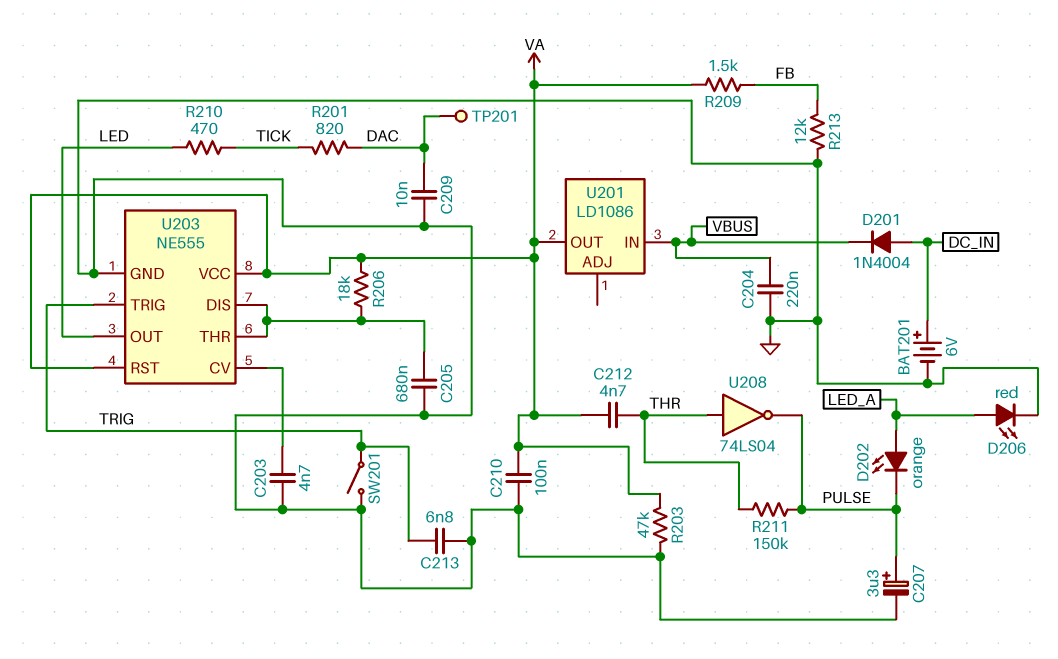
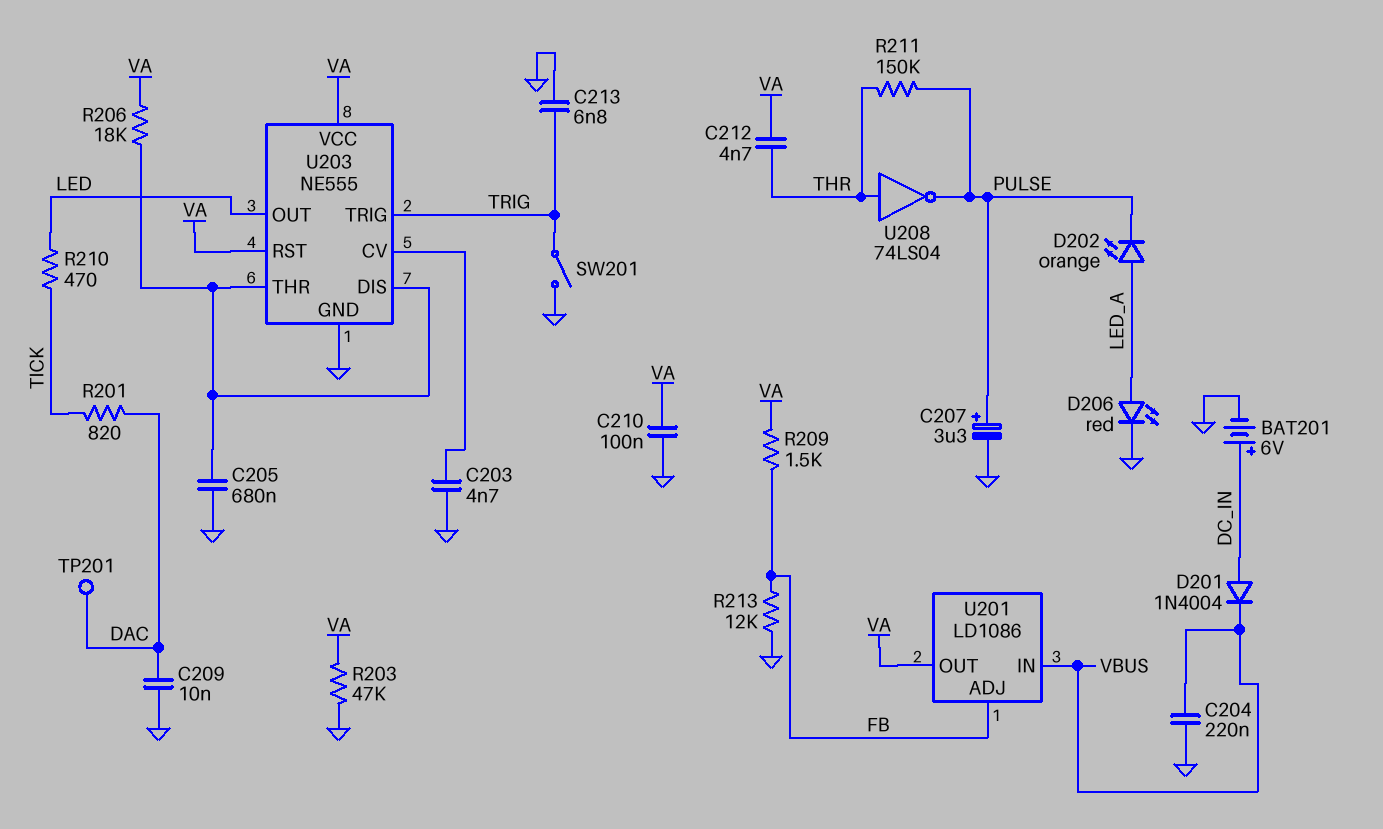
U201 pin ADJ: none -> FB

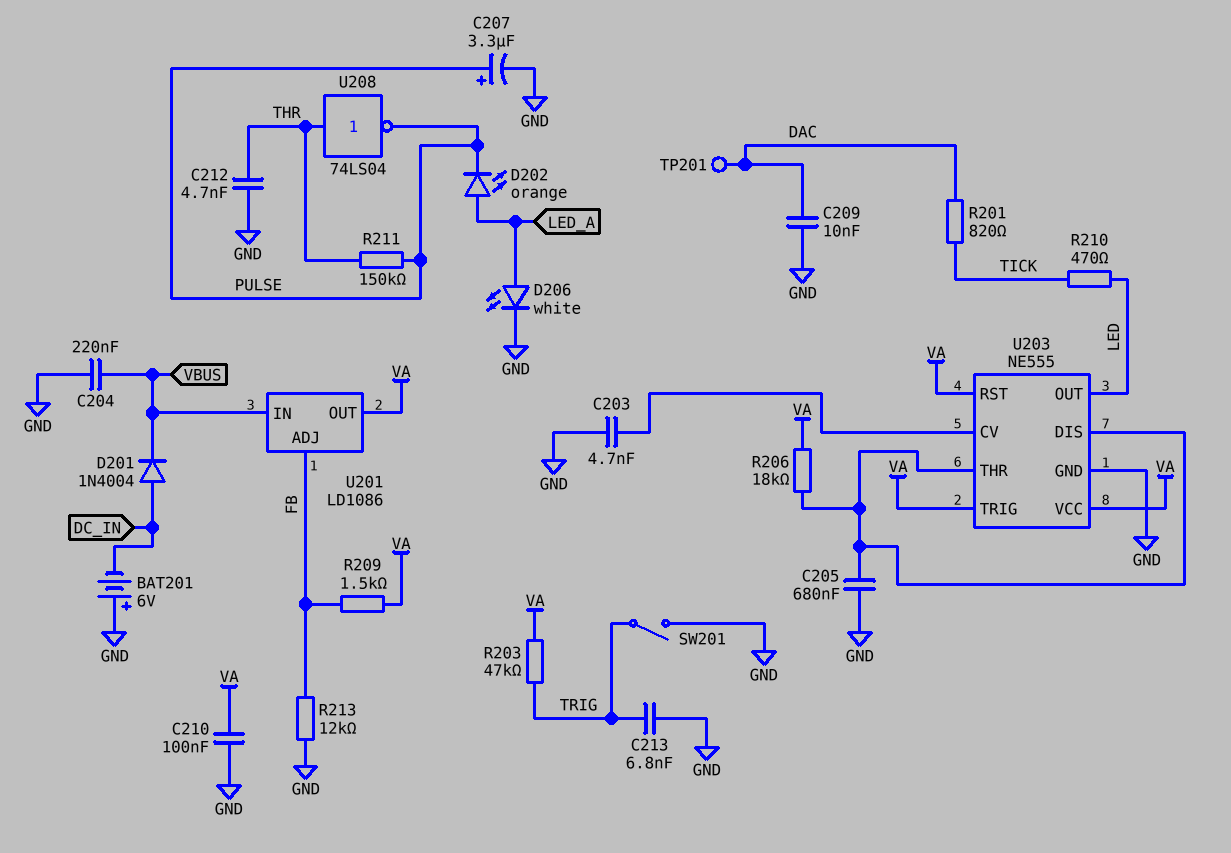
BAT201: 6V (plus DC_IN, minus GND) -> 6V (plus GND, minus DC_IN)
C212: 4.7nF (THR, VA) -> 4.7nF (GND, THR)
D206: LED red (A LED_A, K GND) -> LED white (A LED_A, K GND)
R203: 47k (GND, VA) -> 47k (TRIG, VA)
U203 pin TRIG: TRIG -> VA

